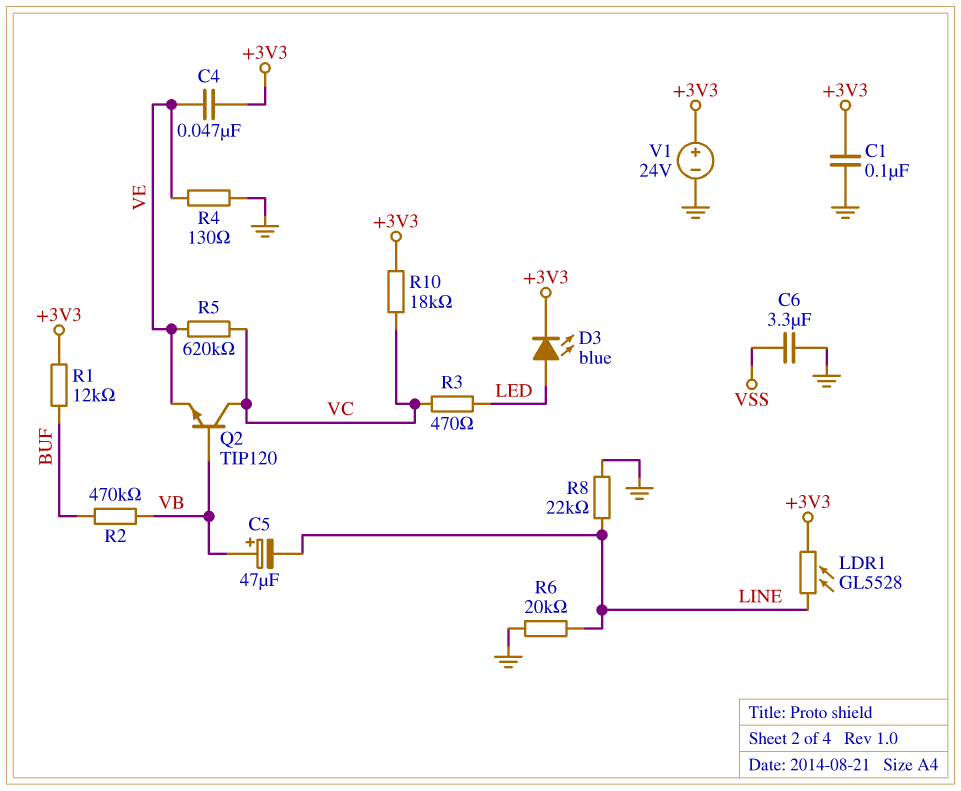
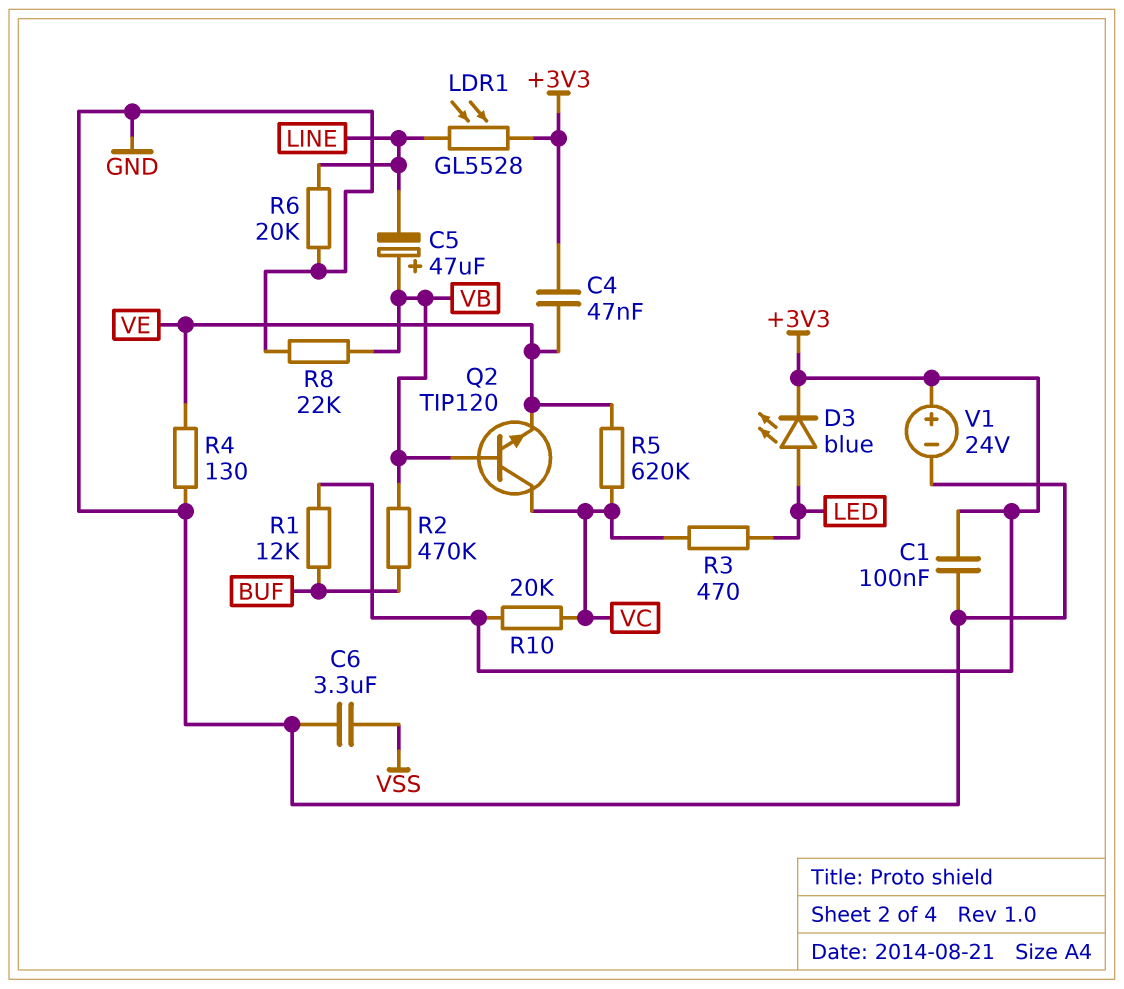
R8: 22k (GND, LINE) -> 22k (GND, VB)
R10: 18k (+3V3, VC) -> 20k (+3V3, VC)

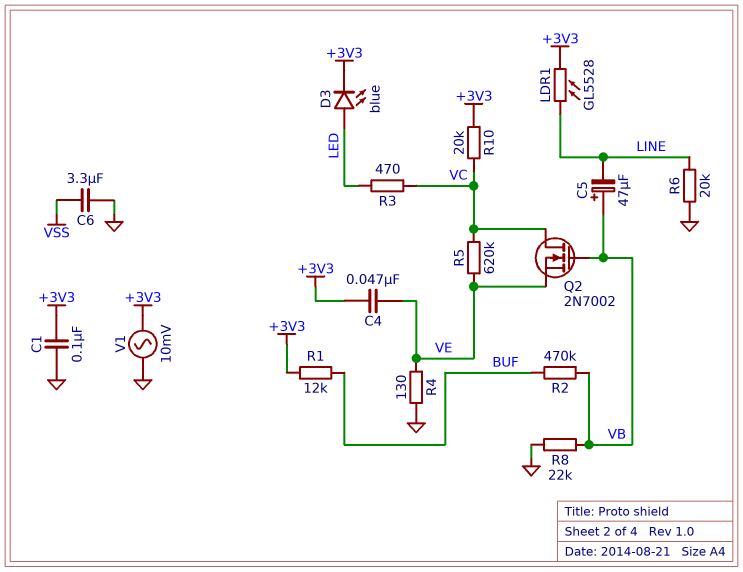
Q2: NPN TIP120 (B VB, C VC, E VE) -> NMOS 2N7002 (G VB, D VC, S VE)
V1: 24V (plus +3V3, minus GND) -> AC 10mV (+3V3, GND)

